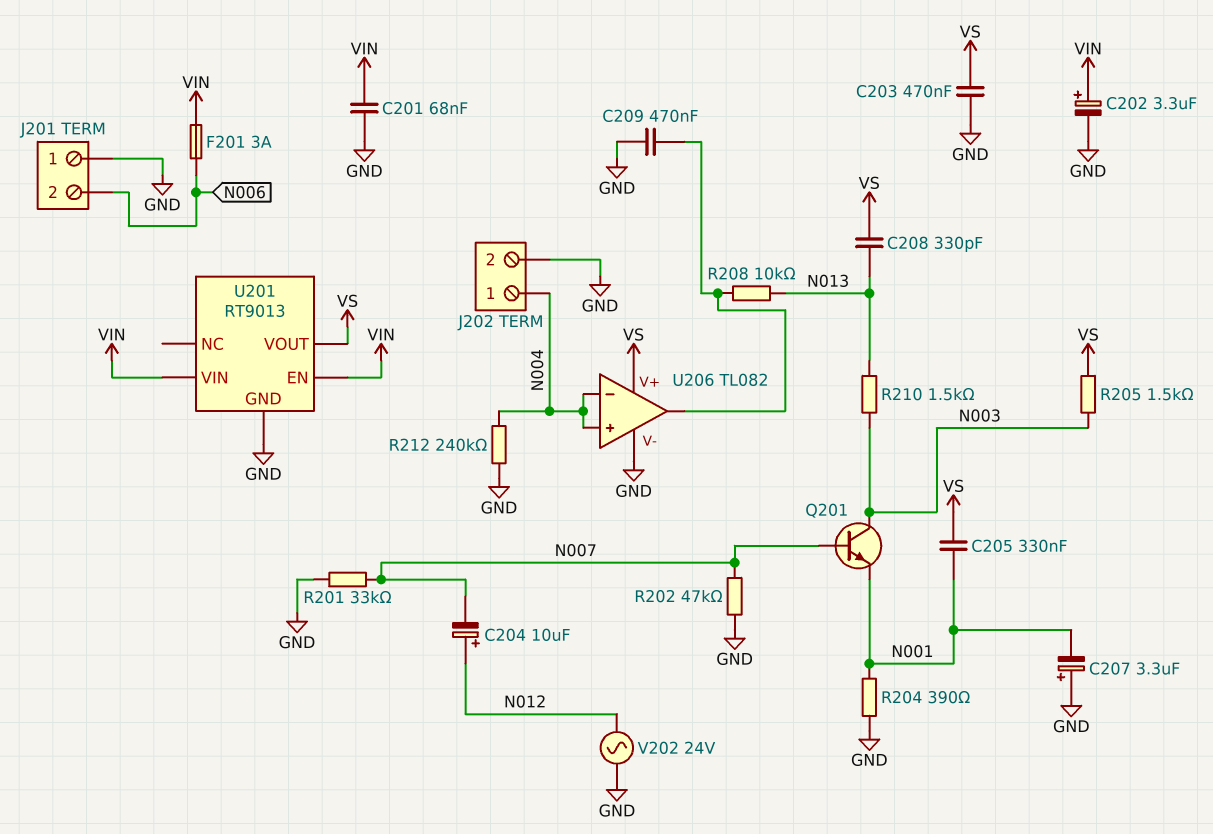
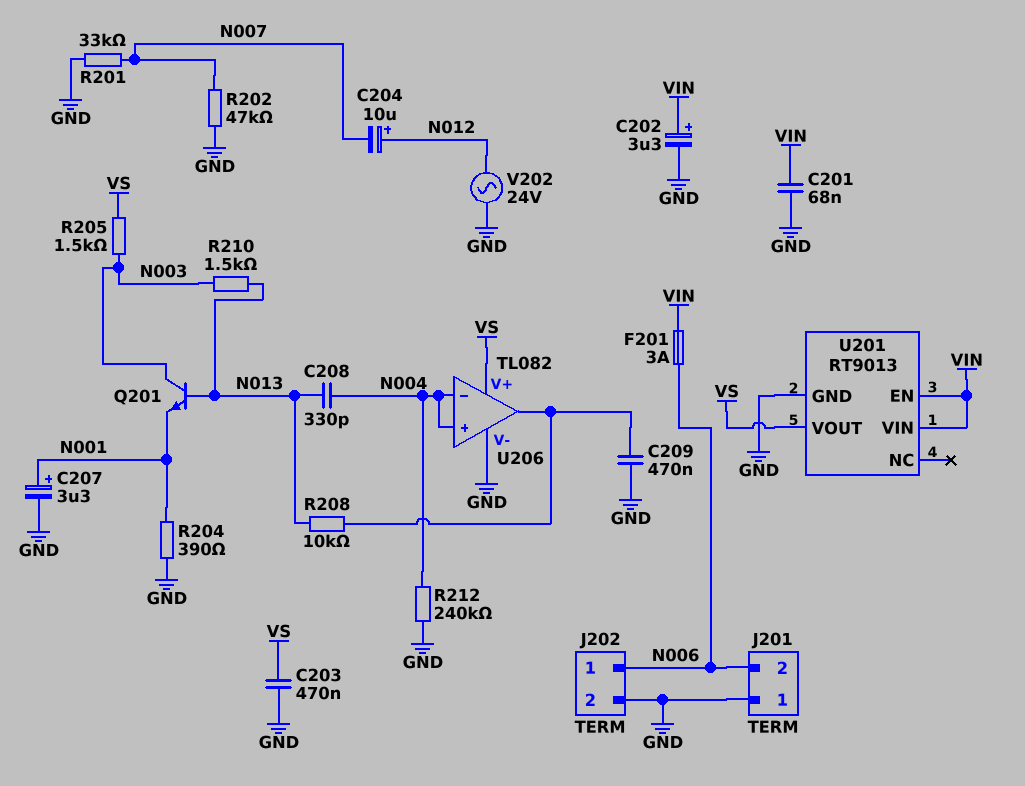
C205: 330nF (N001, VS) -> none
C207: 3.3uF (plus GND, minus N001) -> 3.3uF (plus N001, minus GND)
C208: 330pF (N013, VS) -> 330pF (N004, N013)
J202 pin 1: N004 -> N006
Q201: NPN (B N007, C N003, E N001) -> NPN (B N013, C N003, E N001)

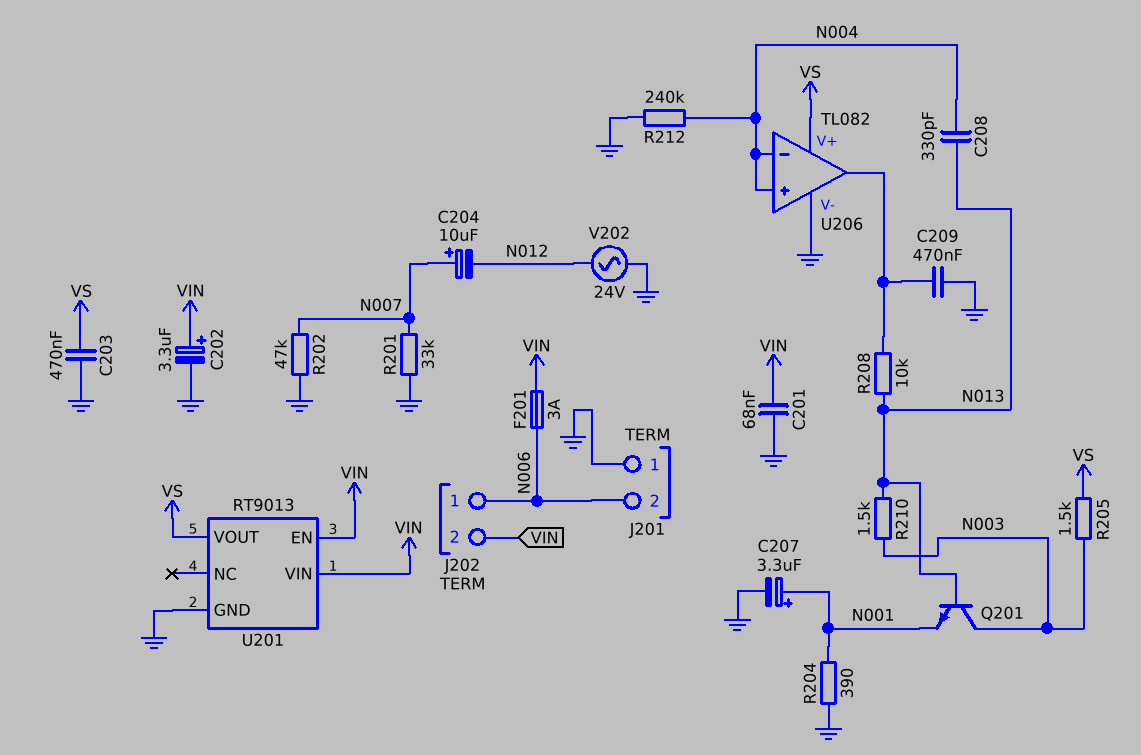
C204: 10uF (plus N012, minus N007) -> 10uF (plus N007, minus N012)
J202 pin 2: GND -> VIN

